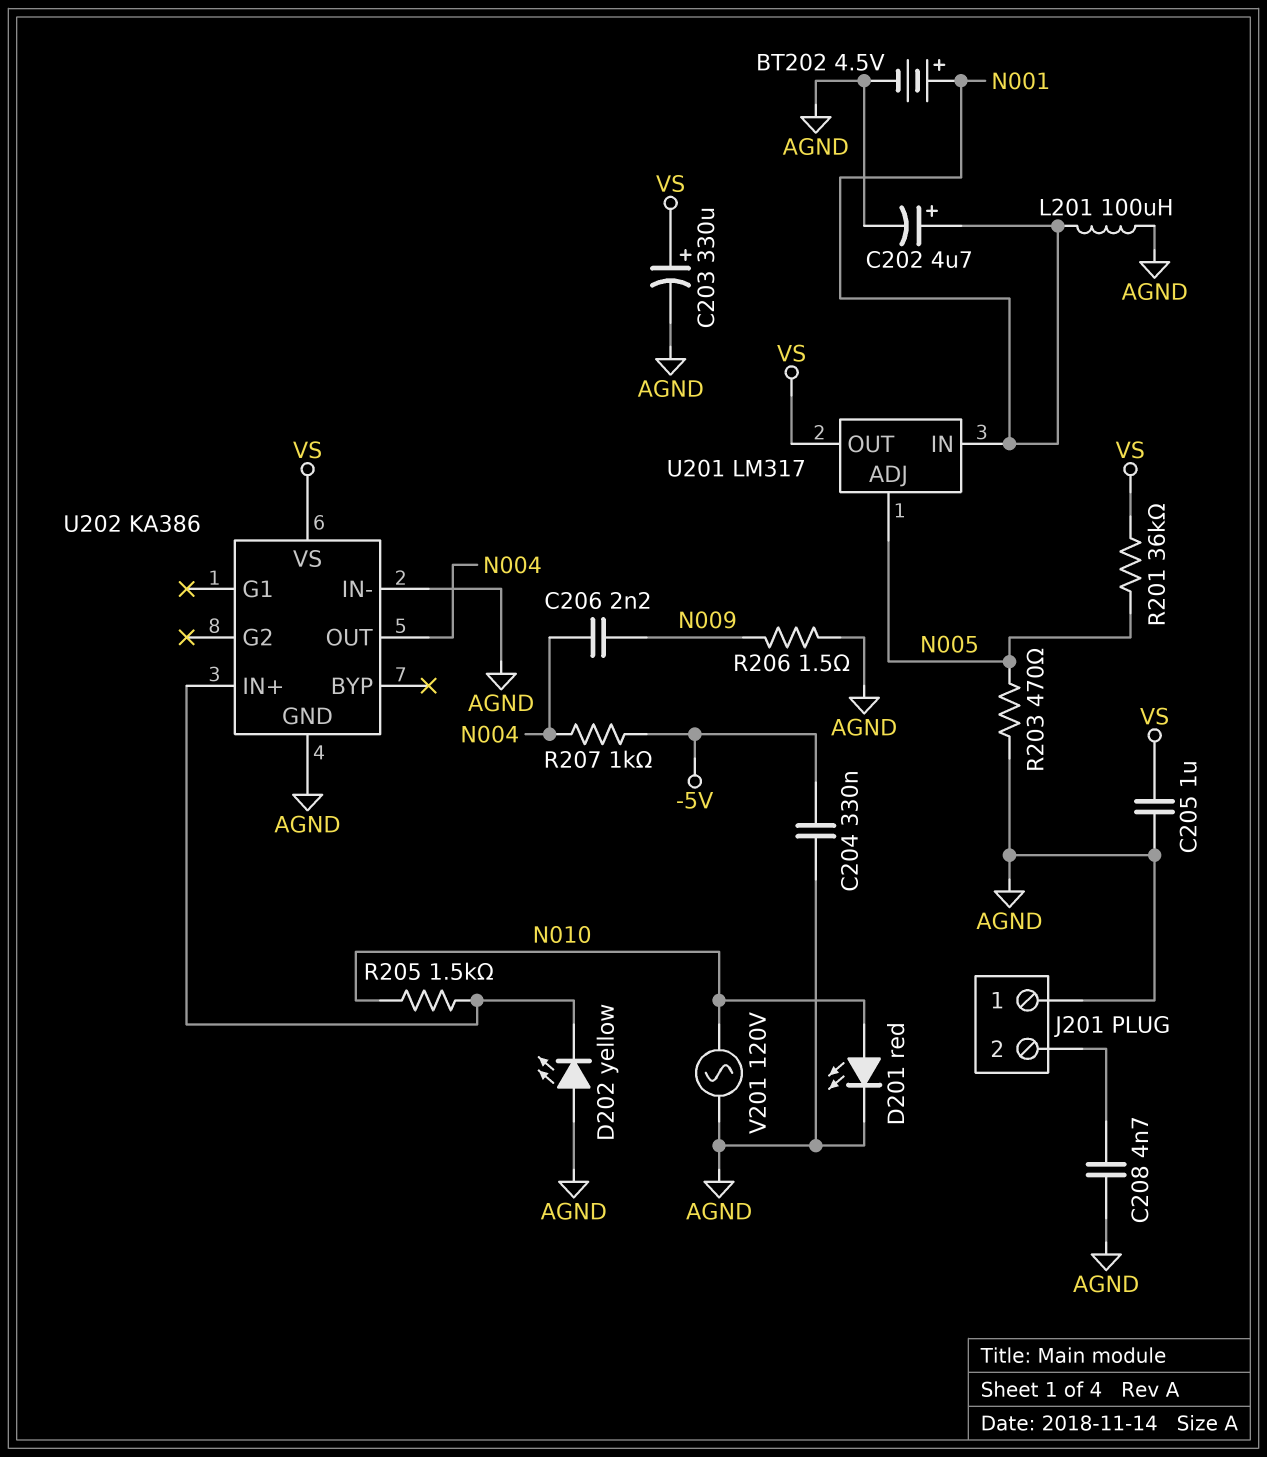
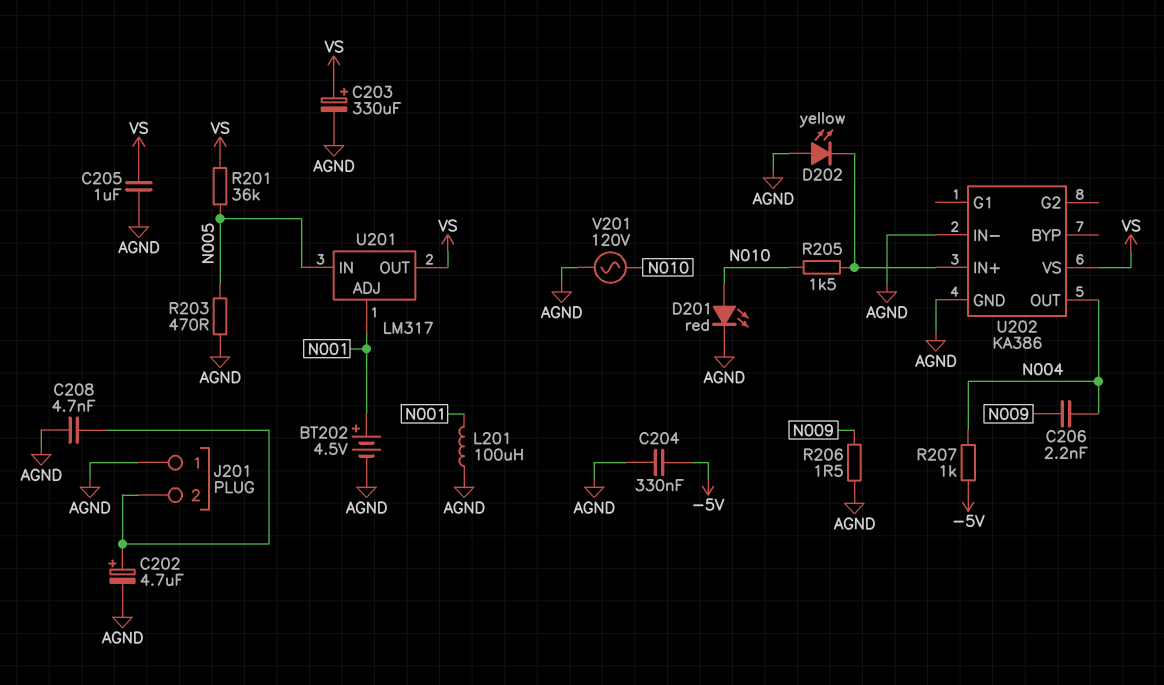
C202: 4.7uF (plus N001, minus AGND) -> 4.7uF (plus J201/2, minus AGND)
U201 pin ADJ: N005 -> N001
U201 pin IN: N001 -> N005

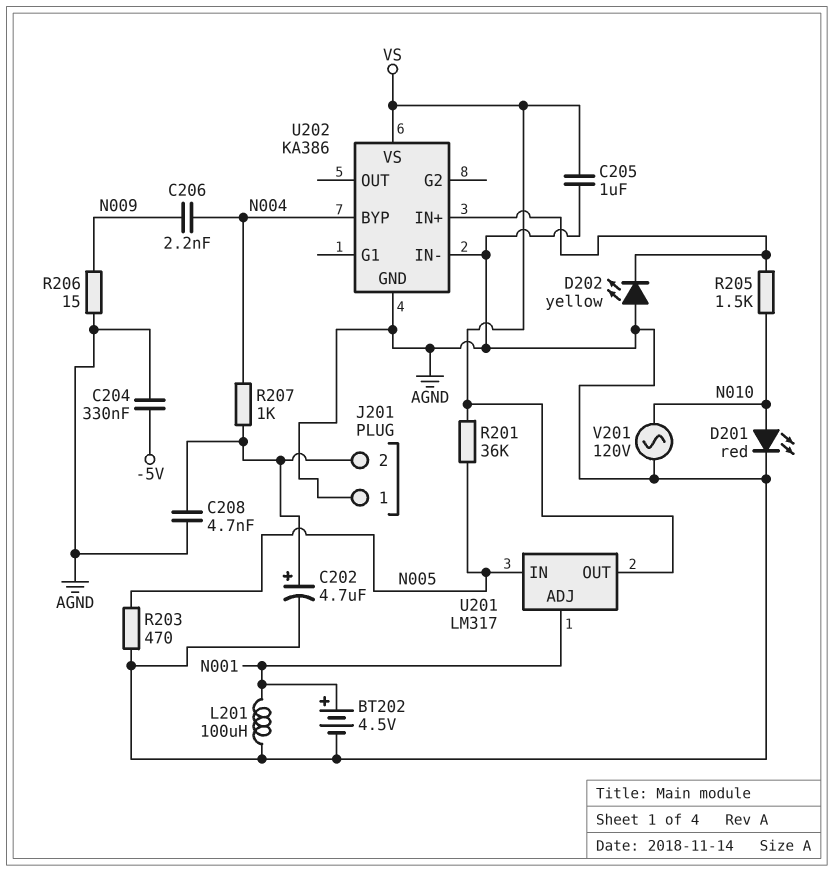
C203: 330uF (plus VS, minus AGND) -> none
R206: 1.5 (AGND, N009) -> 15 (AGND, N009)
R207: 1k (-5V, N004) -> 1k (J201/2, N004)
U202 pin BYP: none -> N004
U202 pin OUT: N004 -> none

